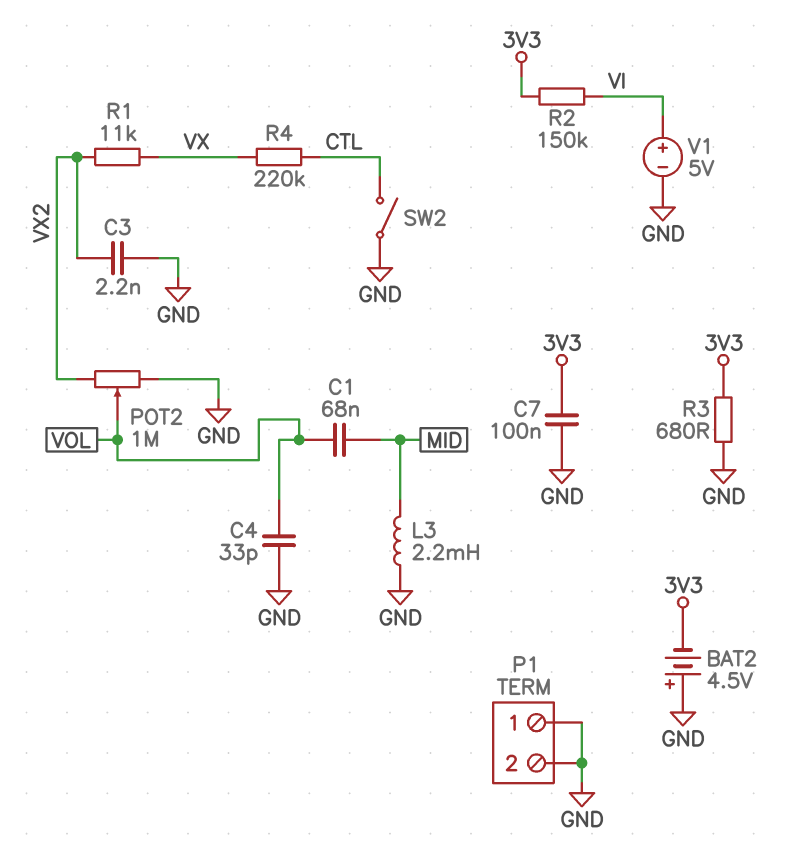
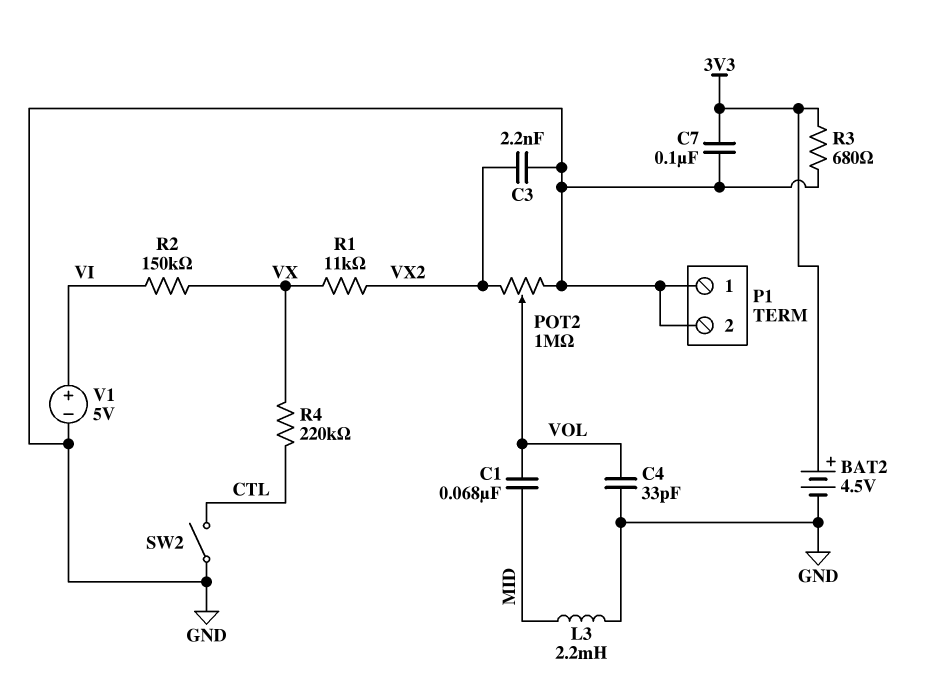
BAT2: 4.5V (plus GND, minus 3V3) -> 4.5V (plus 3V3, minus GND)
R2: 150k (3V3, VI) -> 150k (VI, VX)

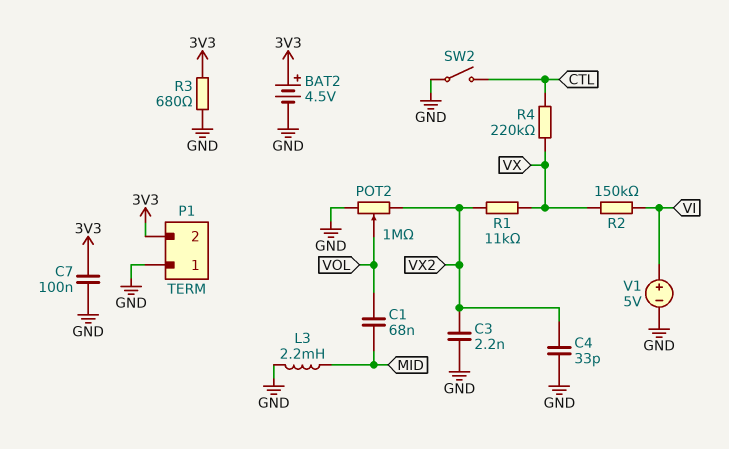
C4: 33pF (GND, VOL) -> 33pF (GND, VX2)
P1 pin 2: GND -> 3V3

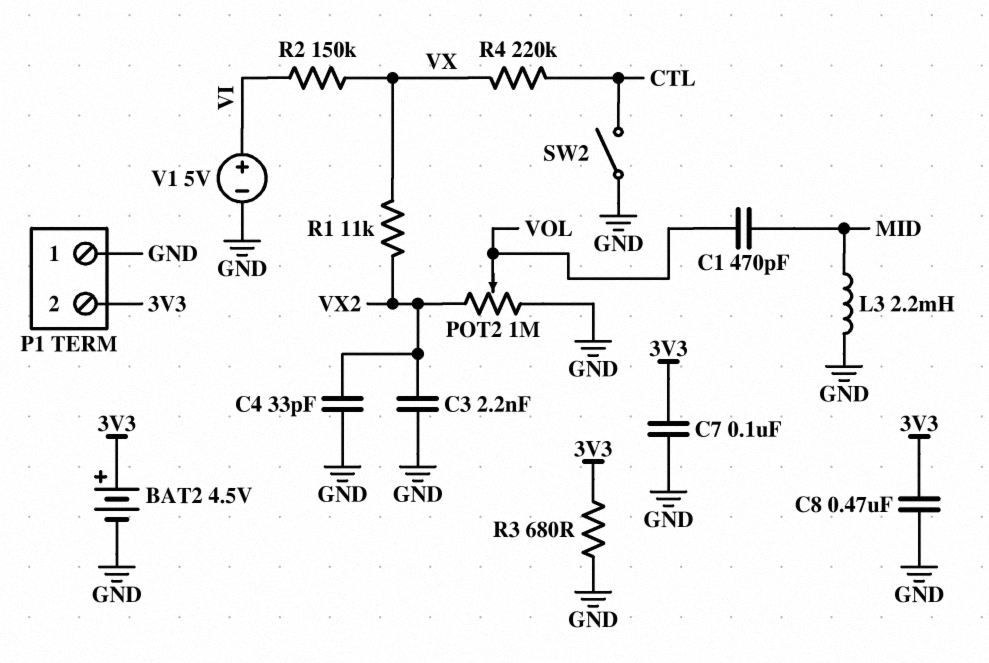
C1: 68nF (MID, VOL) -> 470pF (MID, VOL)
C8: none -> 470nF (3V3, GND)

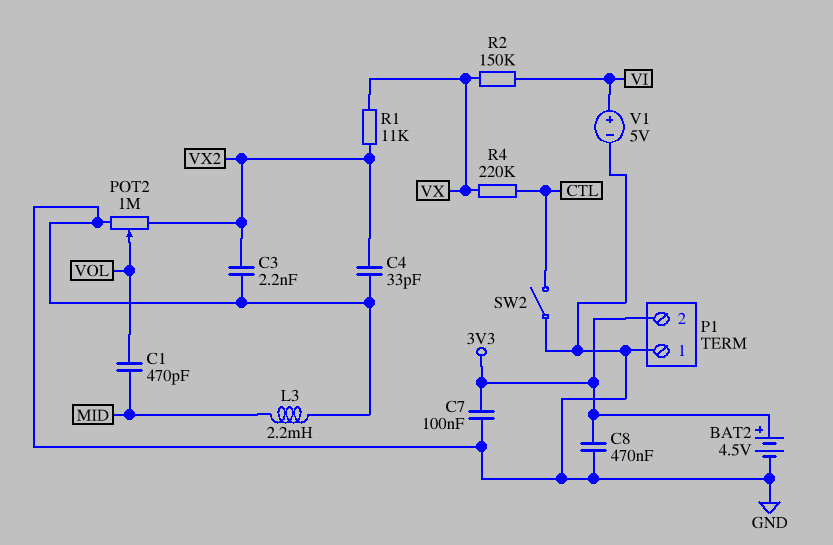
R3: 680 (3V3, GND) -> none

